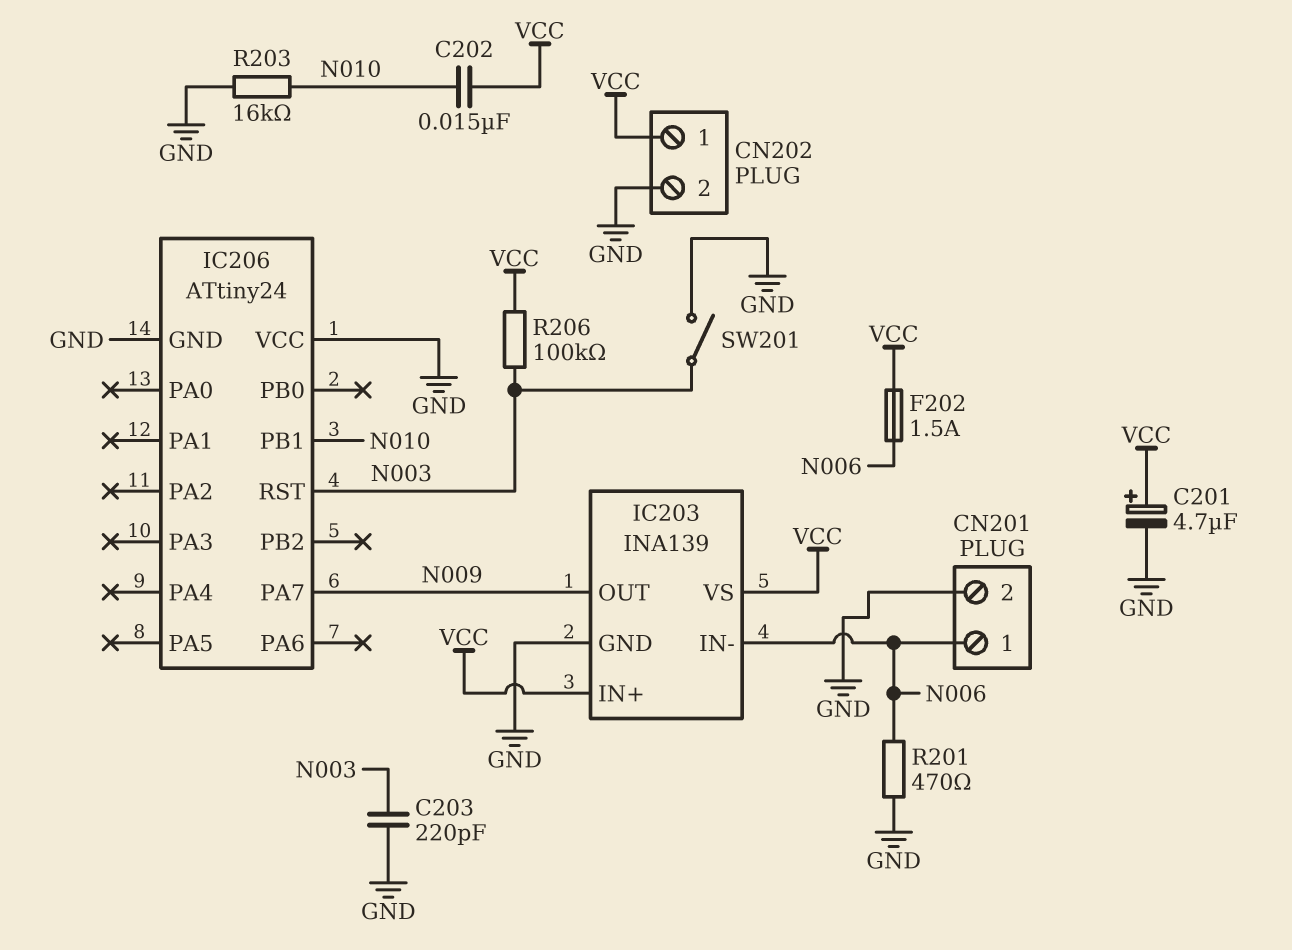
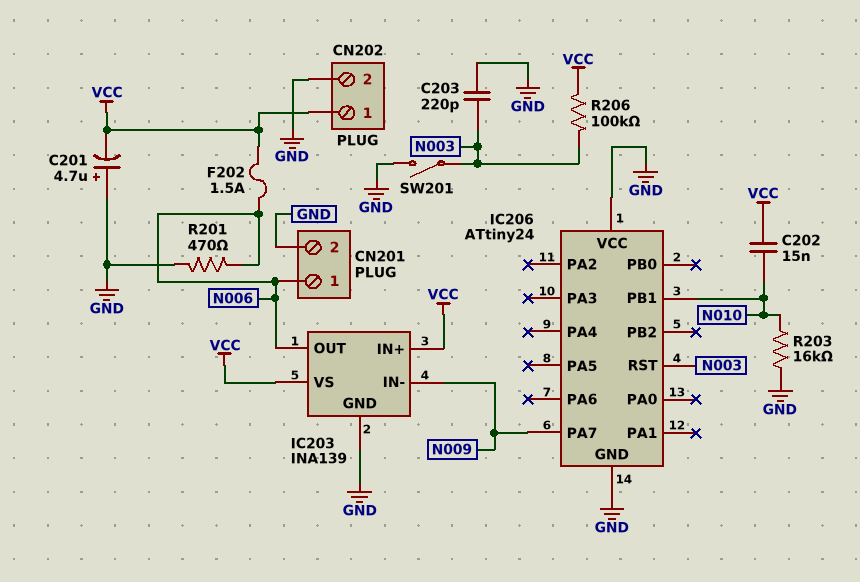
C201: 4.7uF (plus VCC, minus GND) -> 4.7uF (plus GND, minus VCC)
IC203 pin IN-: N006 -> N009
IC203 pin OUT: N009 -> N006

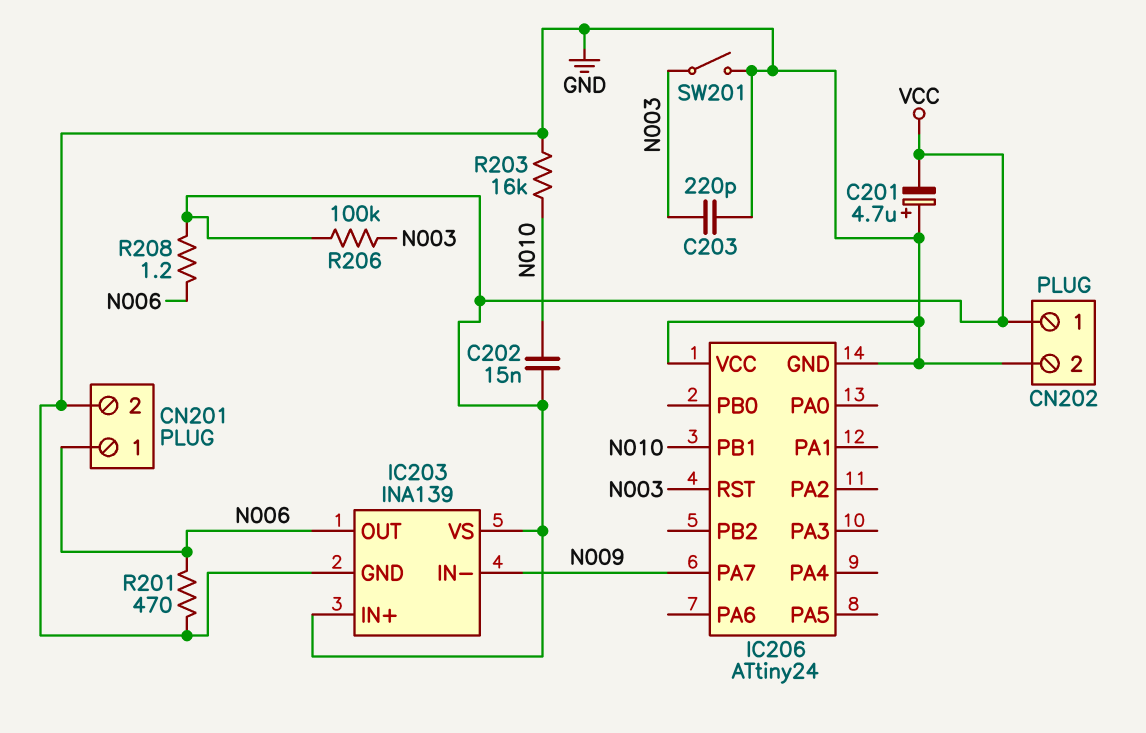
F202: 1.5A (N006, VCC) -> none
R208: none -> 1.2 (N006, VCC)

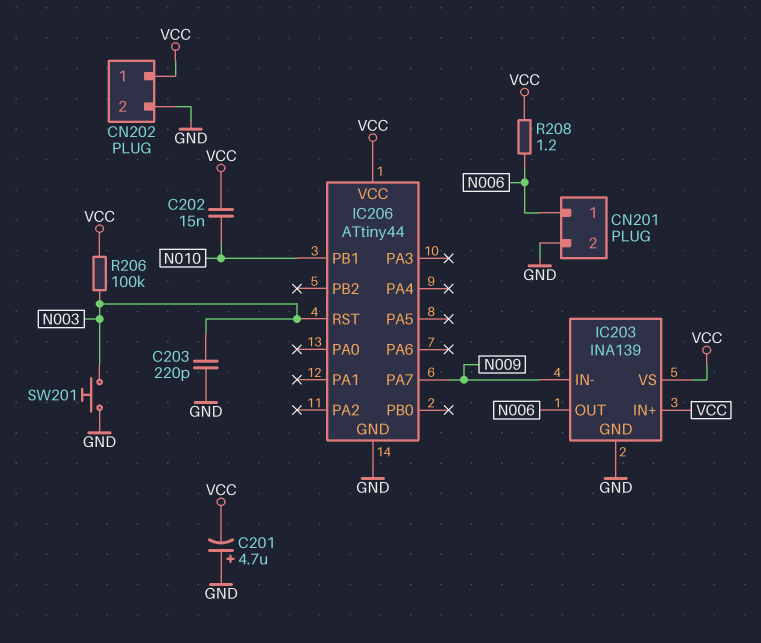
IC206: ATtiny24 -> ATtiny44
IC206 pin VCC: GND -> VCC
R201: 470 (GND, N006) -> none
R203: 16k (GND, N010) -> none
SW201: switch (GND, N003) -> button (GND, N003)

